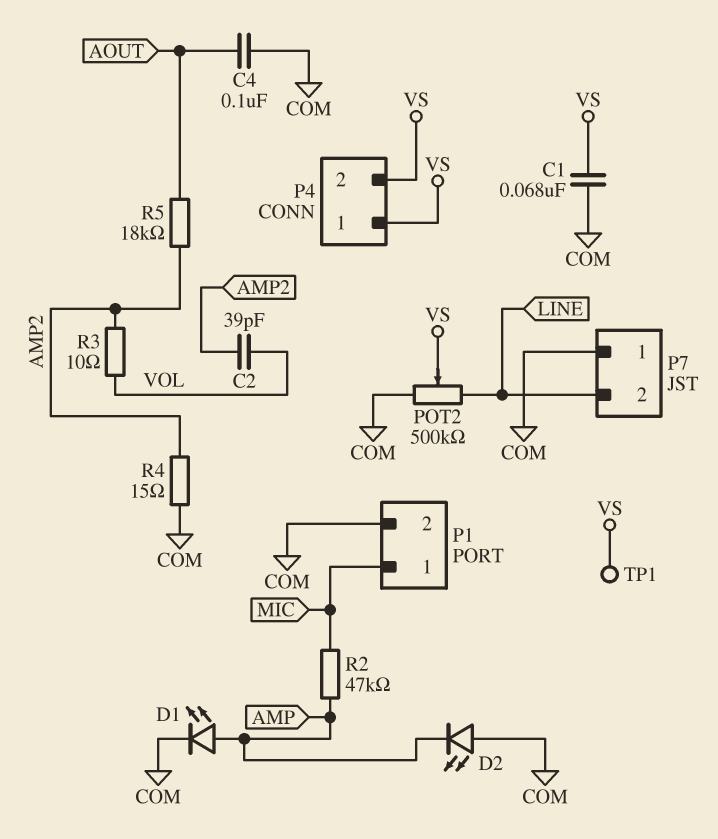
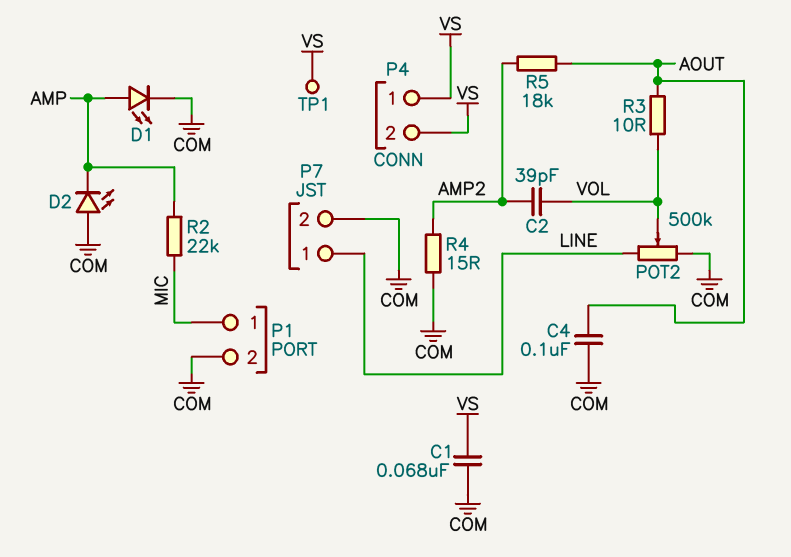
P7 pin 1: COM -> LINE
P7 pin 2: LINE -> COM
POT2: 500k (COM, LINE, wiper VS) -> 500k (COM, LINE, wiper VOL)
R2: 47k (AMP, MIC) -> 22k (AMP, MIC)
R3: 10 (AMP2, VOL) -> 10 (AOUT, VOL)

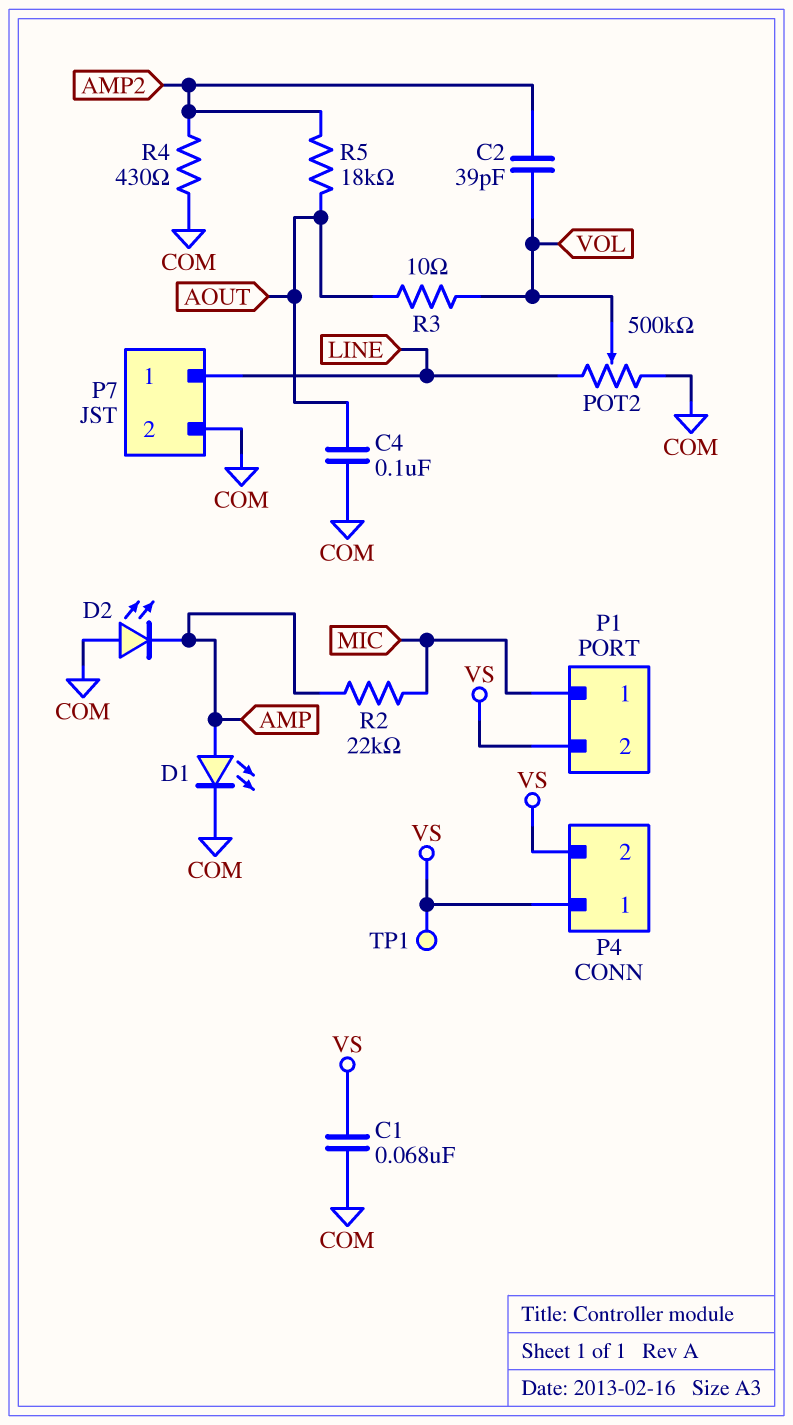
P1 pin 2: COM -> VS
R4: 15 (AMP2, COM) -> 430 (AMP2, COM)

